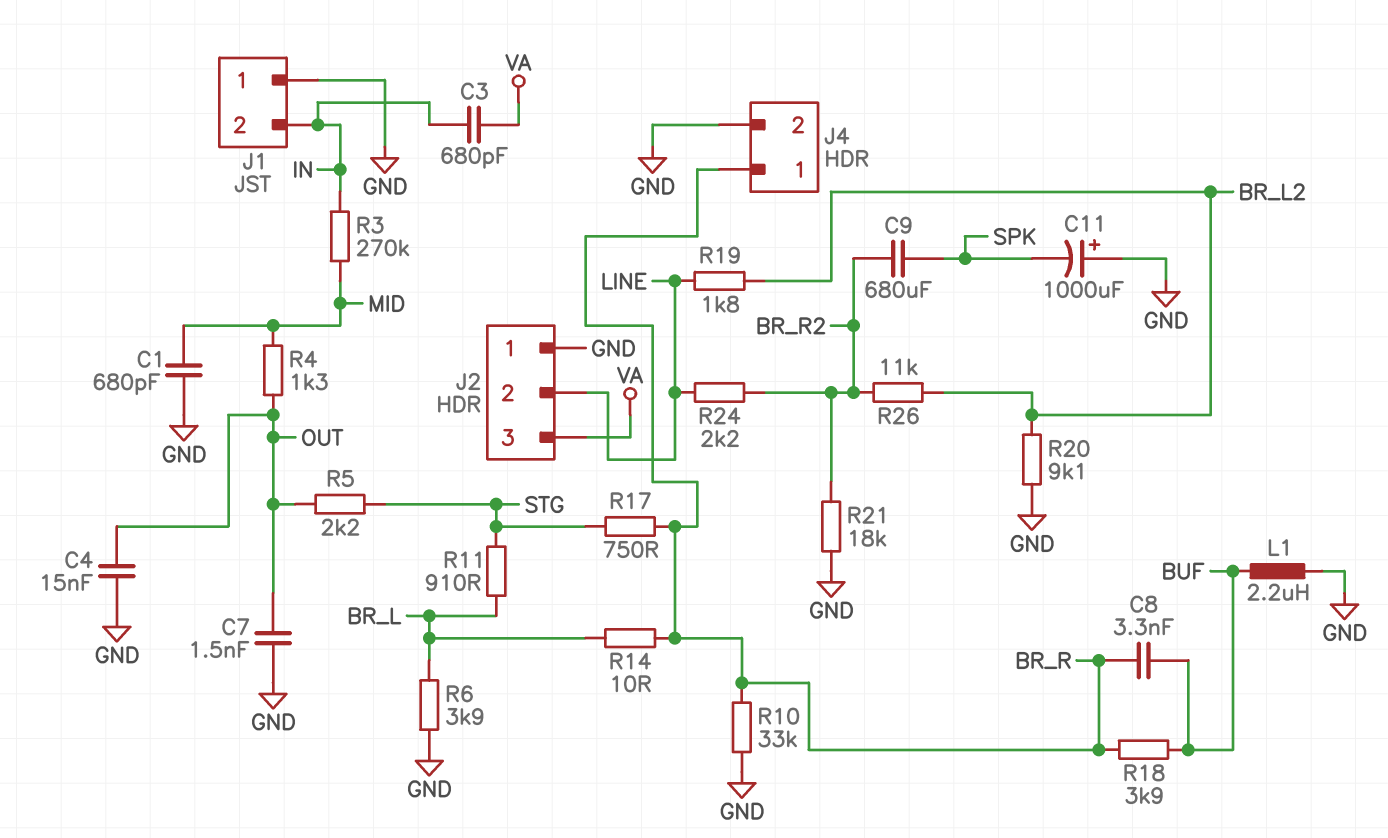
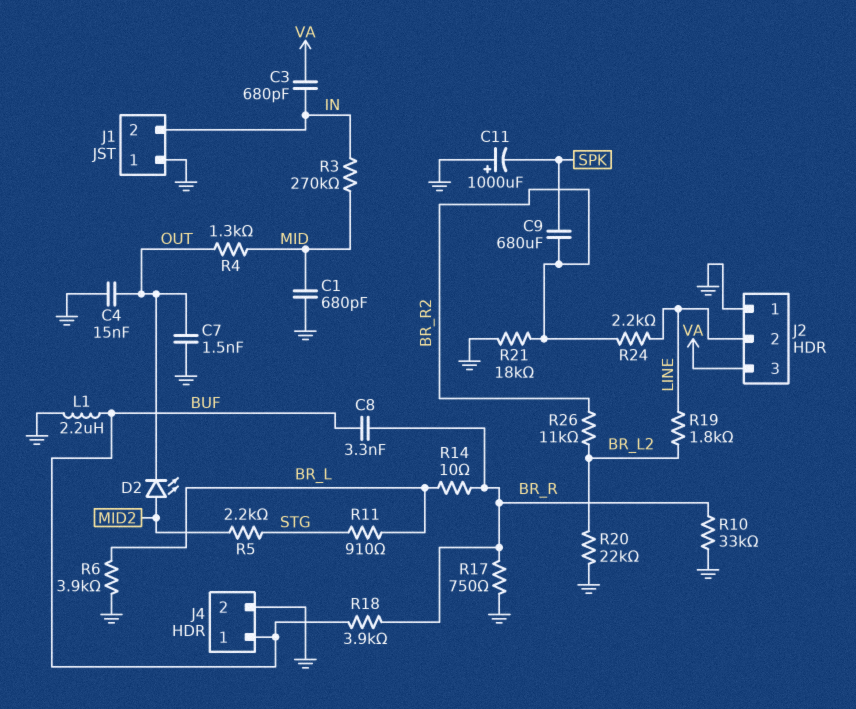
D2: none -> LED (A MID2, K OUT)
J4 pin 1: BR_R -> BUF
R5: 2.2k (OUT, STG) -> 2.2k (MID2, STG)
R17: 750 (BR_R, STG) -> 750 (BR_R, GND)
R20: 9.1k (BR_L2, GND) -> 22k (BR_L2, GND)

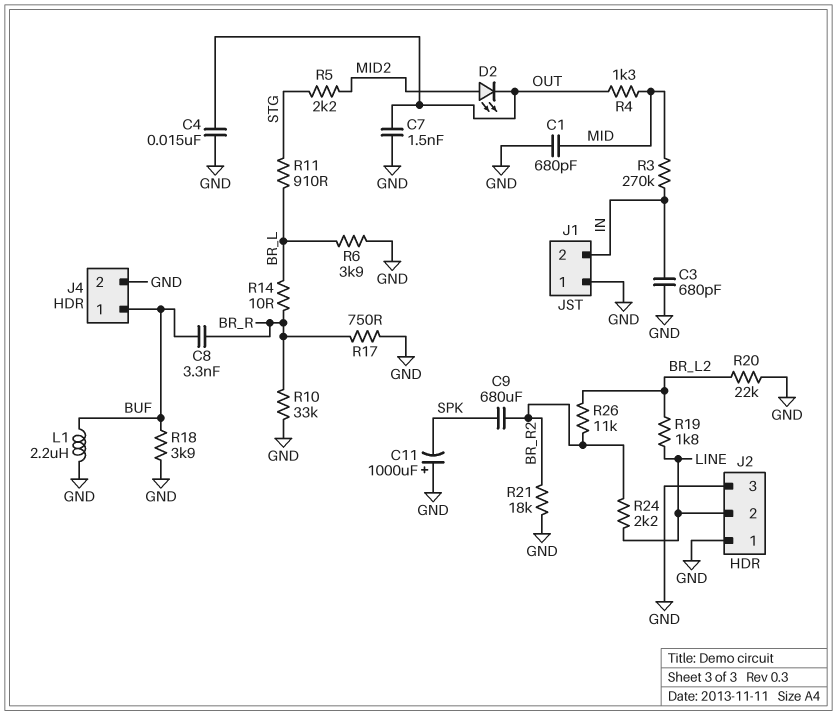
C3: 680pF (IN, VA) -> 680pF (GND, IN)
J2 pin 3: VA -> GND
R18: 3.9k (BR_R, BUF) -> 3.9k (BUF, GND)

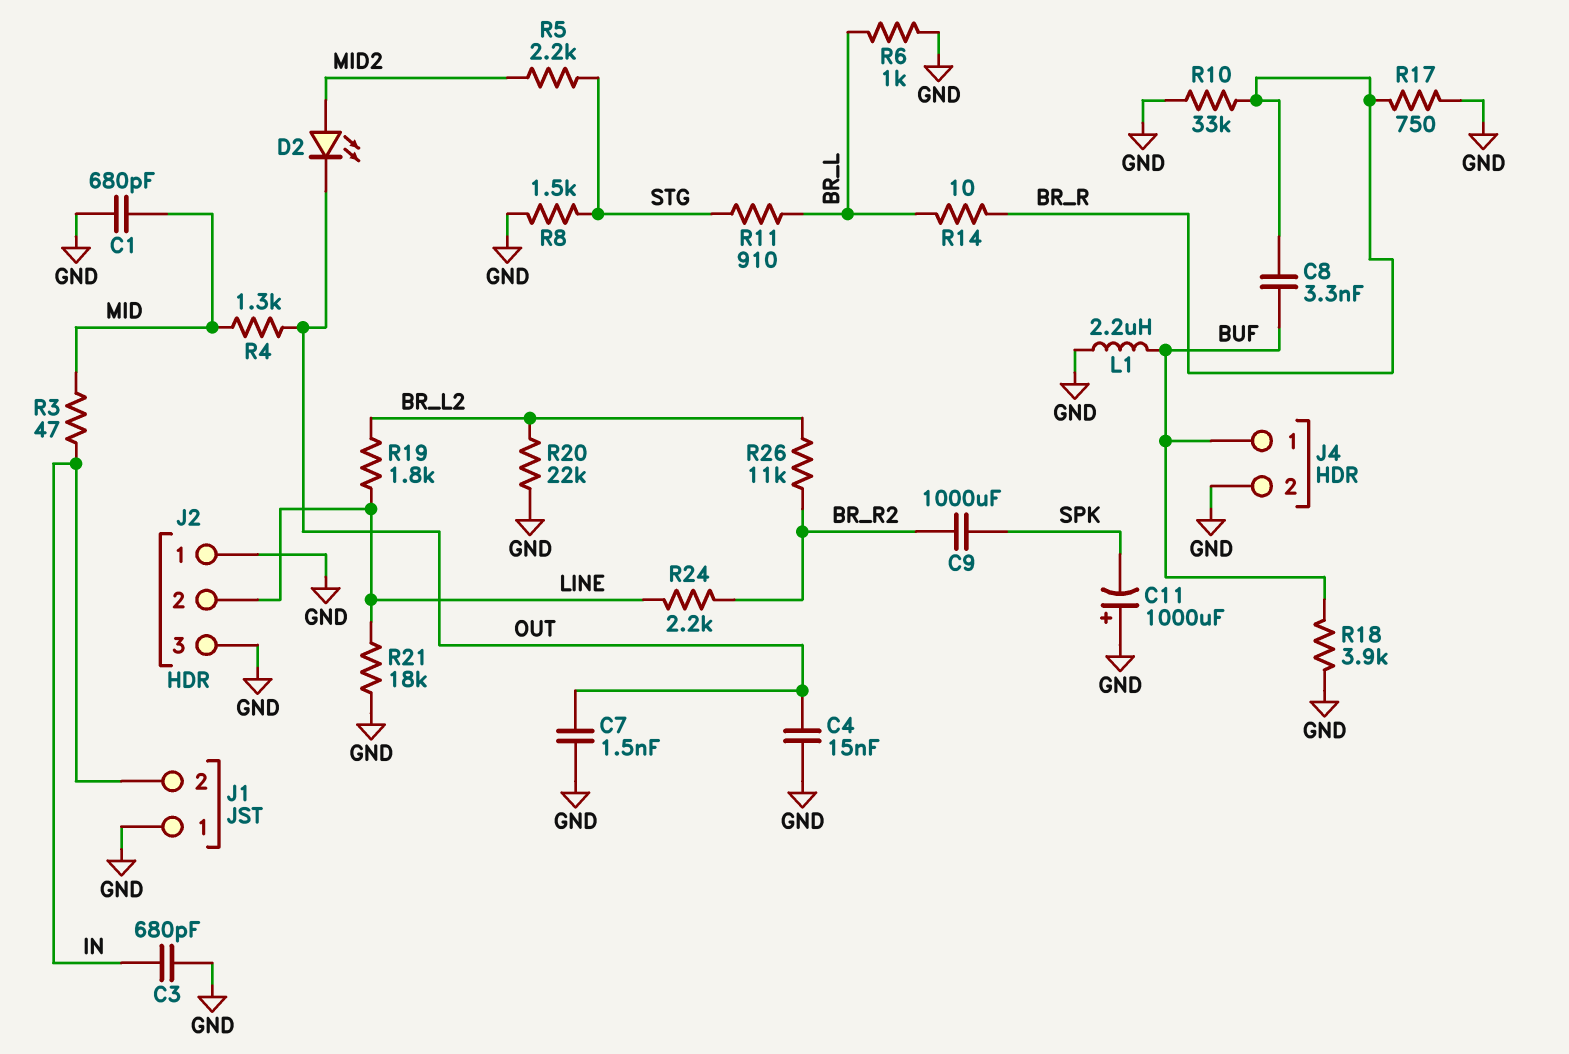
C9: 680uF (BR_R2, SPK) -> 1000uF (BR_R2, SPK)
R3: 270k (IN, MID) -> 47 (IN, MID)
R6: 3.9k (BR_L, GND) -> 1k (BR_L, GND)
R8: none -> 1.5k (GND, STG)
R21: 18k (BR_R2, GND) -> 18k (GND, LINE)

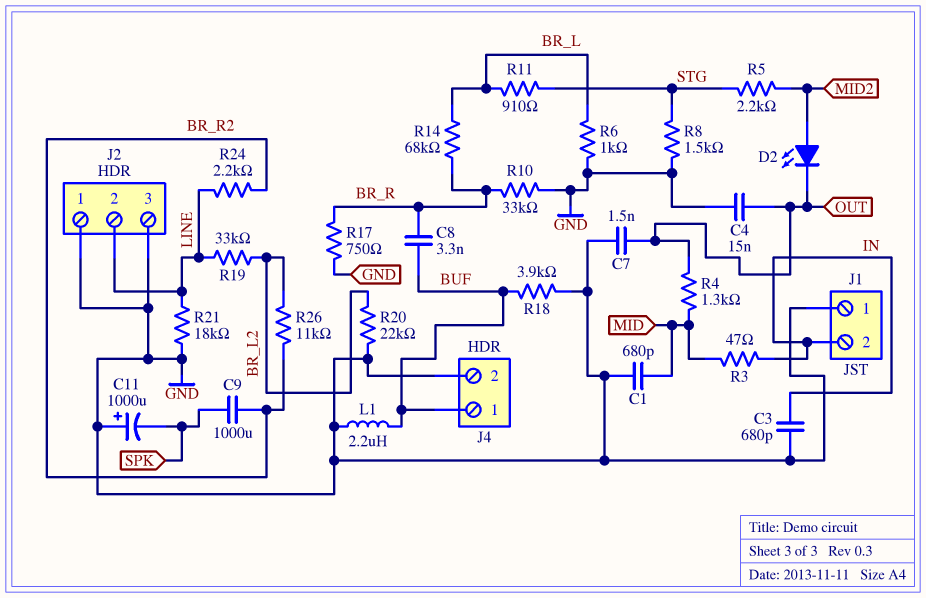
R14: 10 (BR_L, BR_R) -> 68k (BR_L, BR_R)
R19: 1.8k (BR_L2, LINE) -> 33k (BR_L2, LINE)

